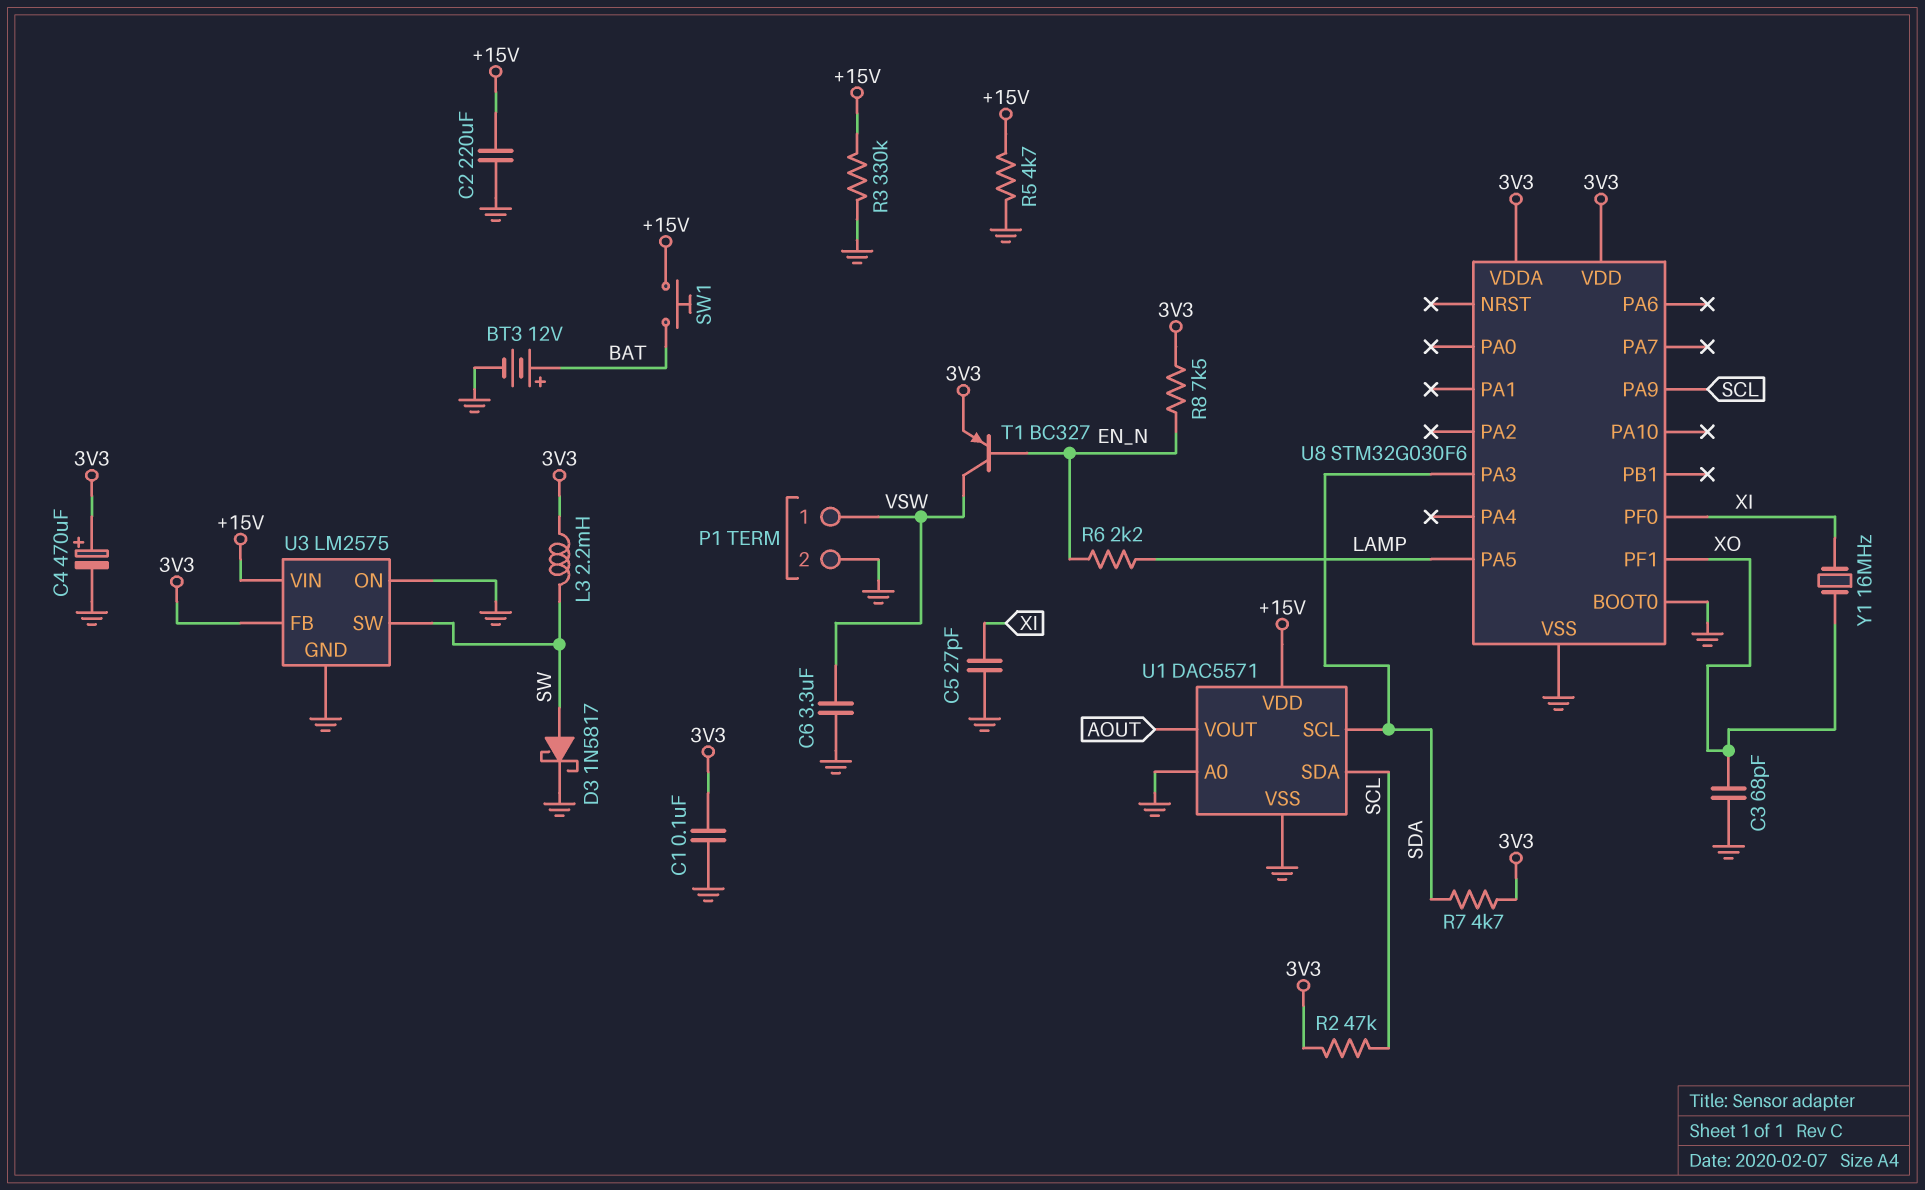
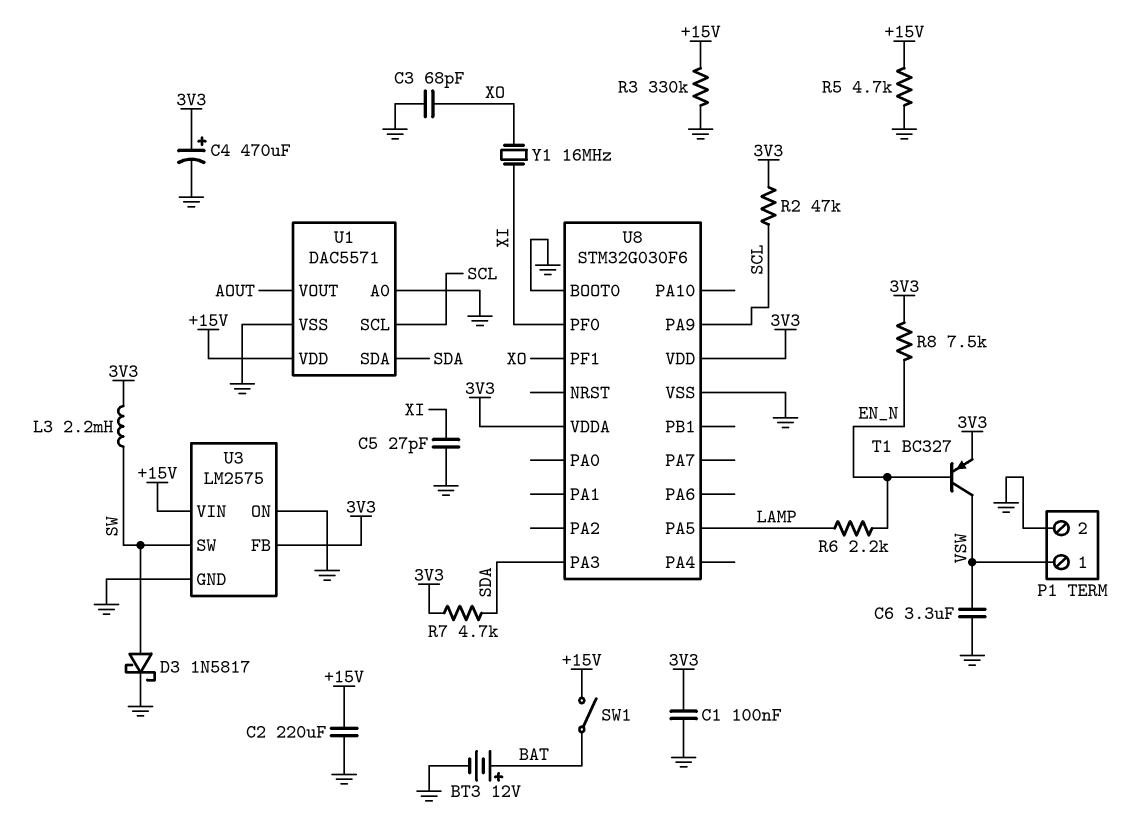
SW1: button (+15V, BAT) -> switch (+15V, BAT)
U1 pin SCL: SDA -> SCL
U1 pin SDA: SCL -> SDA

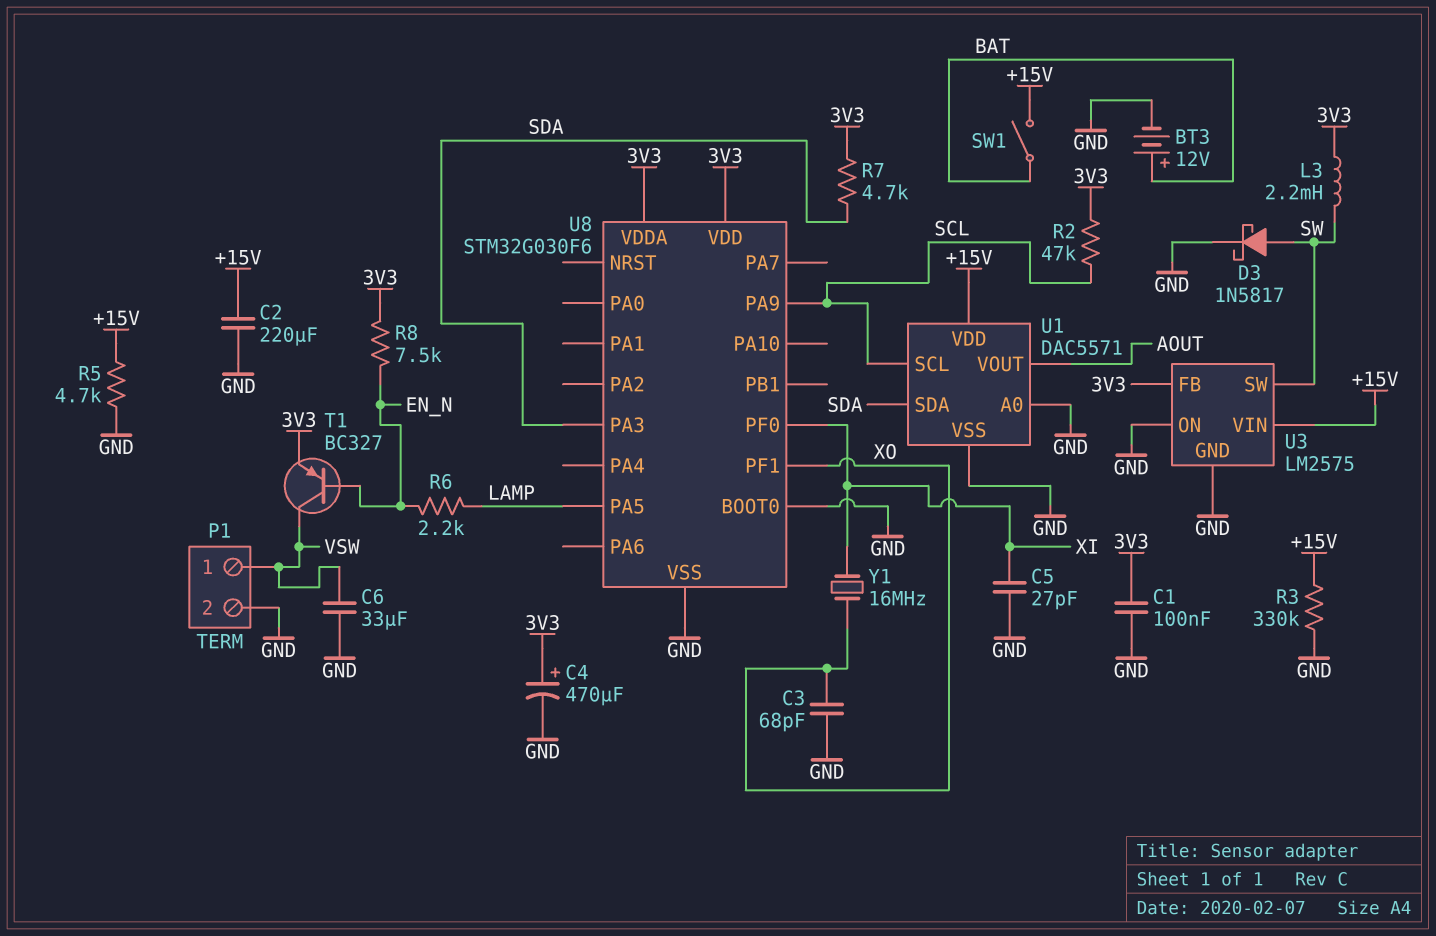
C6: 3.3uF (GND, VSW) -> 33uF (GND, VSW)

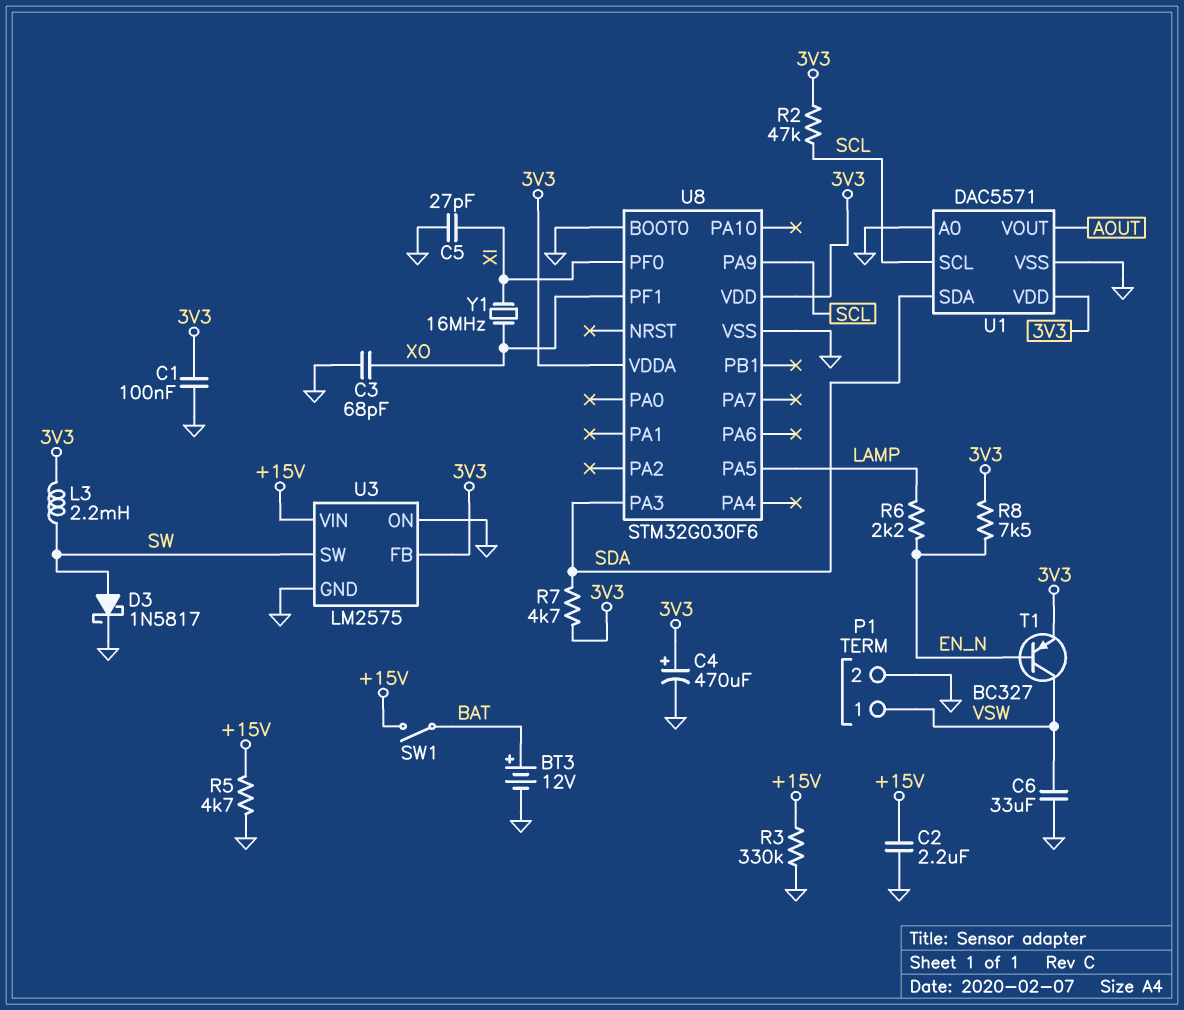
C2: 220uF (+15V, GND) -> 2.2uF (+15V, GND)
U1 pin VDD: +15V -> 3V3

